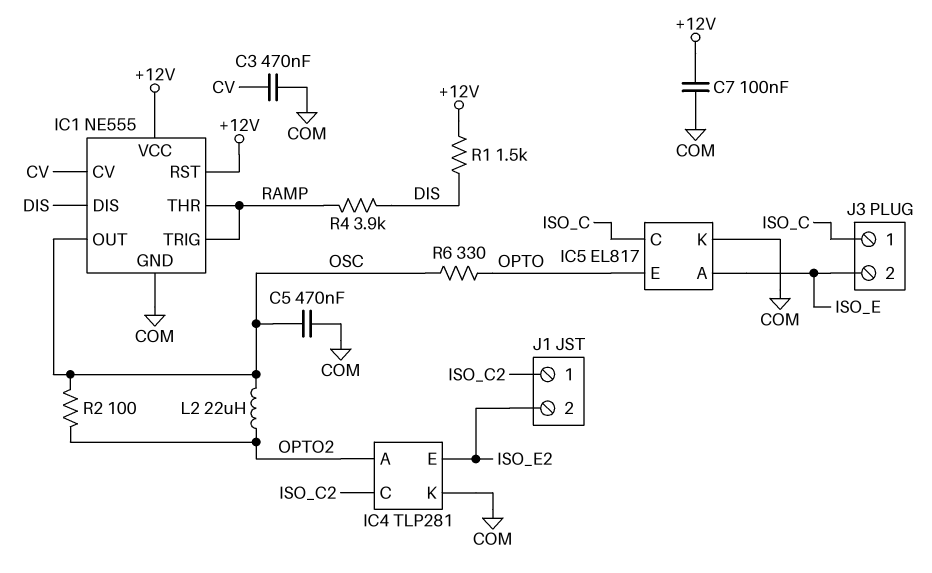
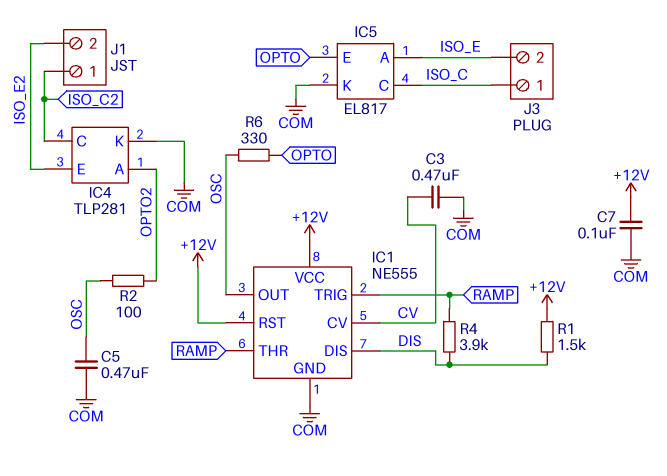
L2: 22uH (OPTO2, OSC) -> none

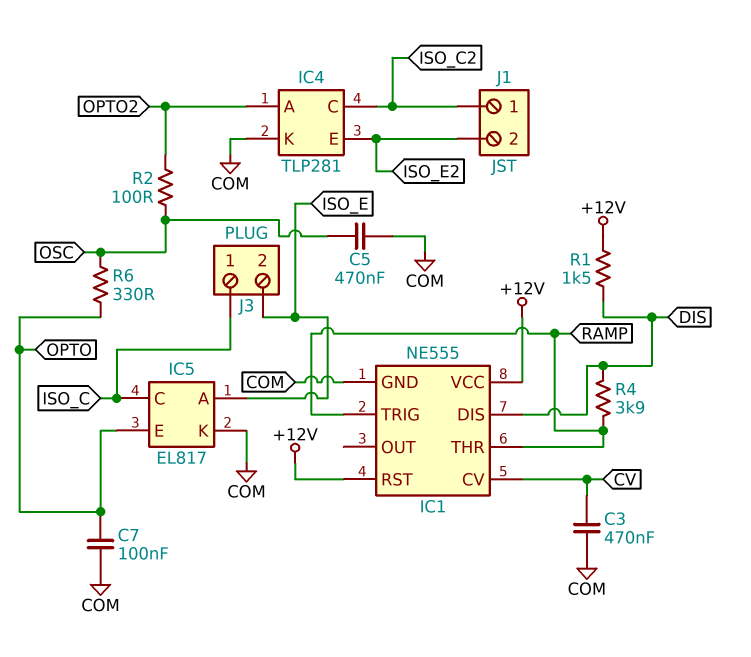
C7: 100nF (+12V, COM) -> 100nF (COM, OPTO)
IC1 pin OUT: OSC -> none

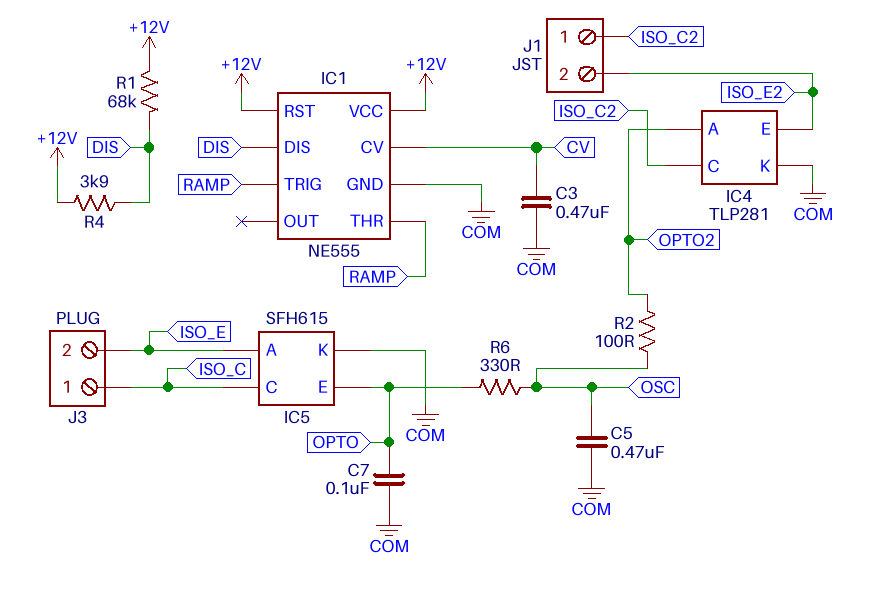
IC5: EL817 -> SFH615
R1: 1.5k (+12V, DIS) -> 68k (+12V, DIS)
R4: 3.9k (DIS, RAMP) -> 3.9k (+12V, DIS)

